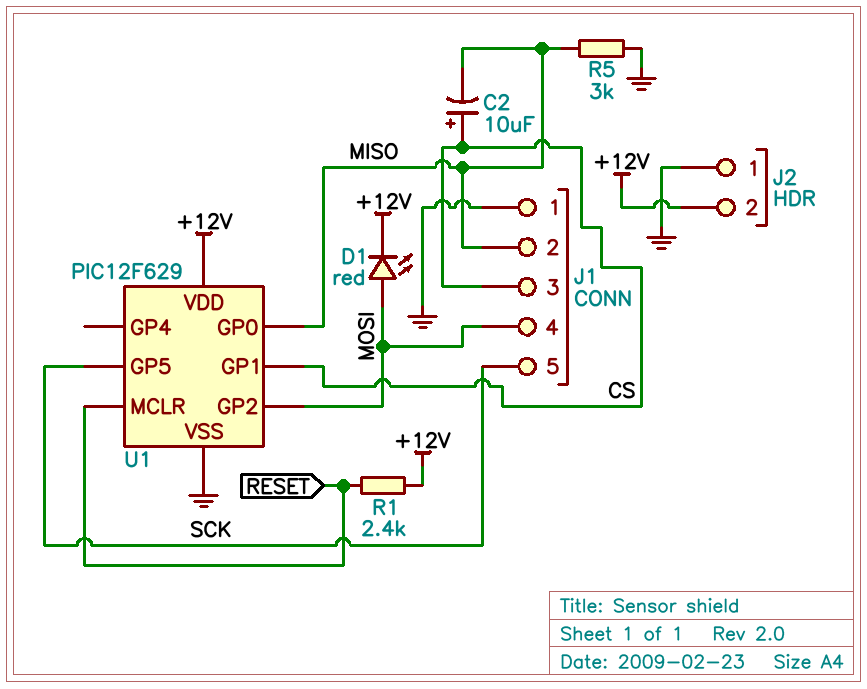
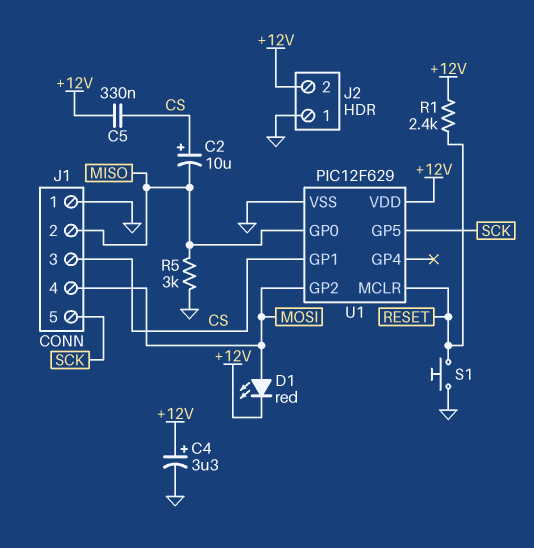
C4: none -> 3.3uF (plus +12V, minus GND)
C5: none -> 330nF (+12V, CS)
S1: none -> button (GND, RESET)

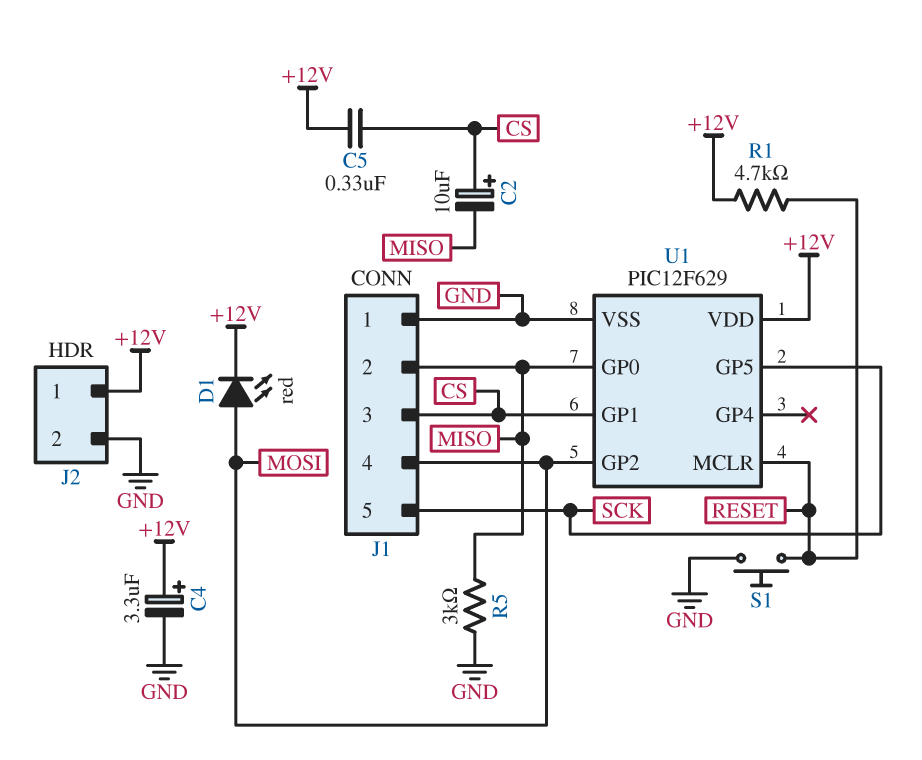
J2 pin 1: GND -> +12V
J2 pin 2: +12V -> GND
R1: 2.4k (+12V, RESET) -> 4.7k (+12V, RESET)

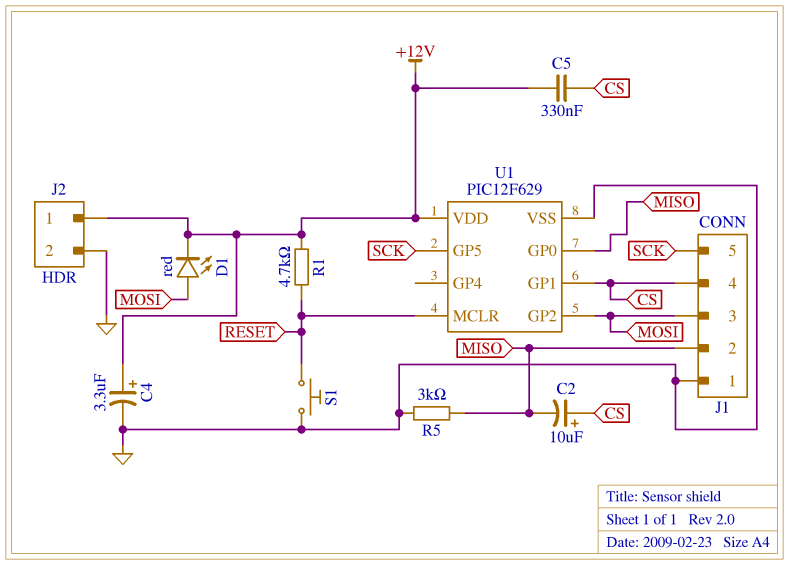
J1 pin 3: CS -> MOSI
J1 pin 4: MOSI -> CS

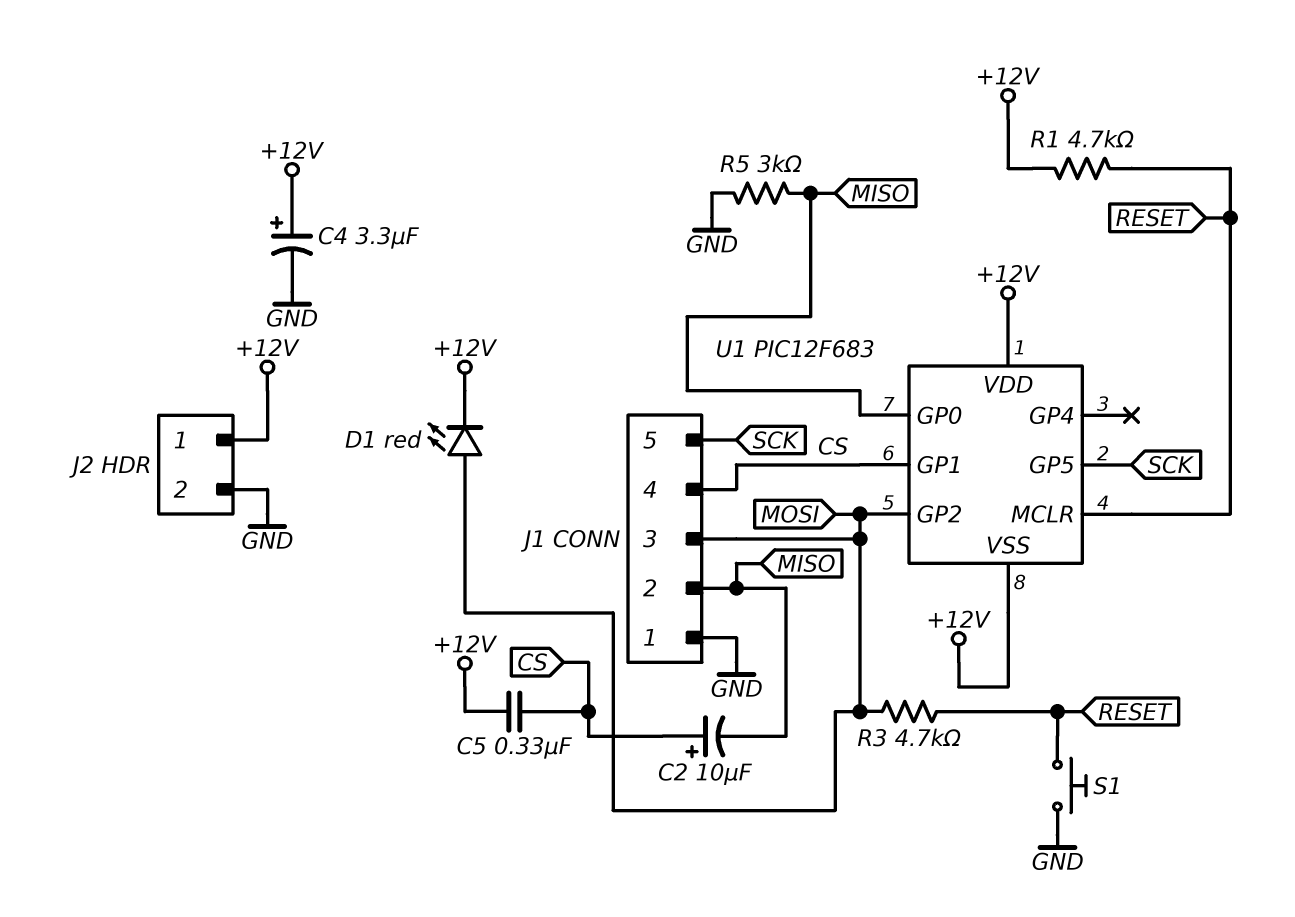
R3: none -> 4.7k (MOSI, RESET)
U1: PIC12F629 -> PIC12F683
U1 pin VSS: GND -> +12V

